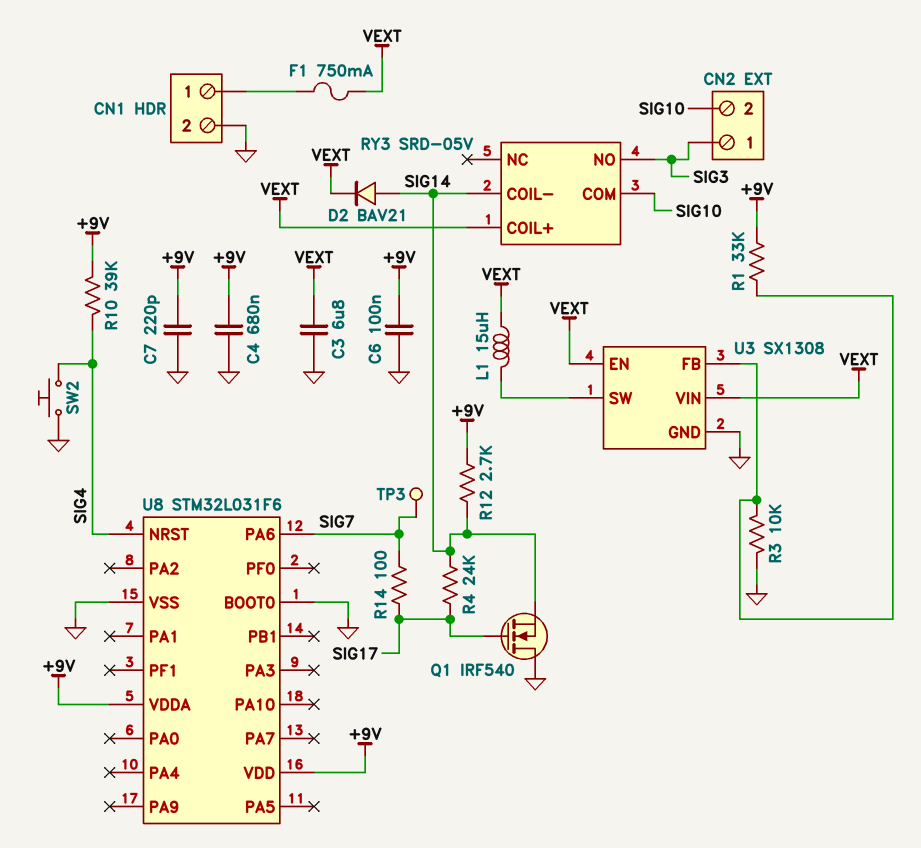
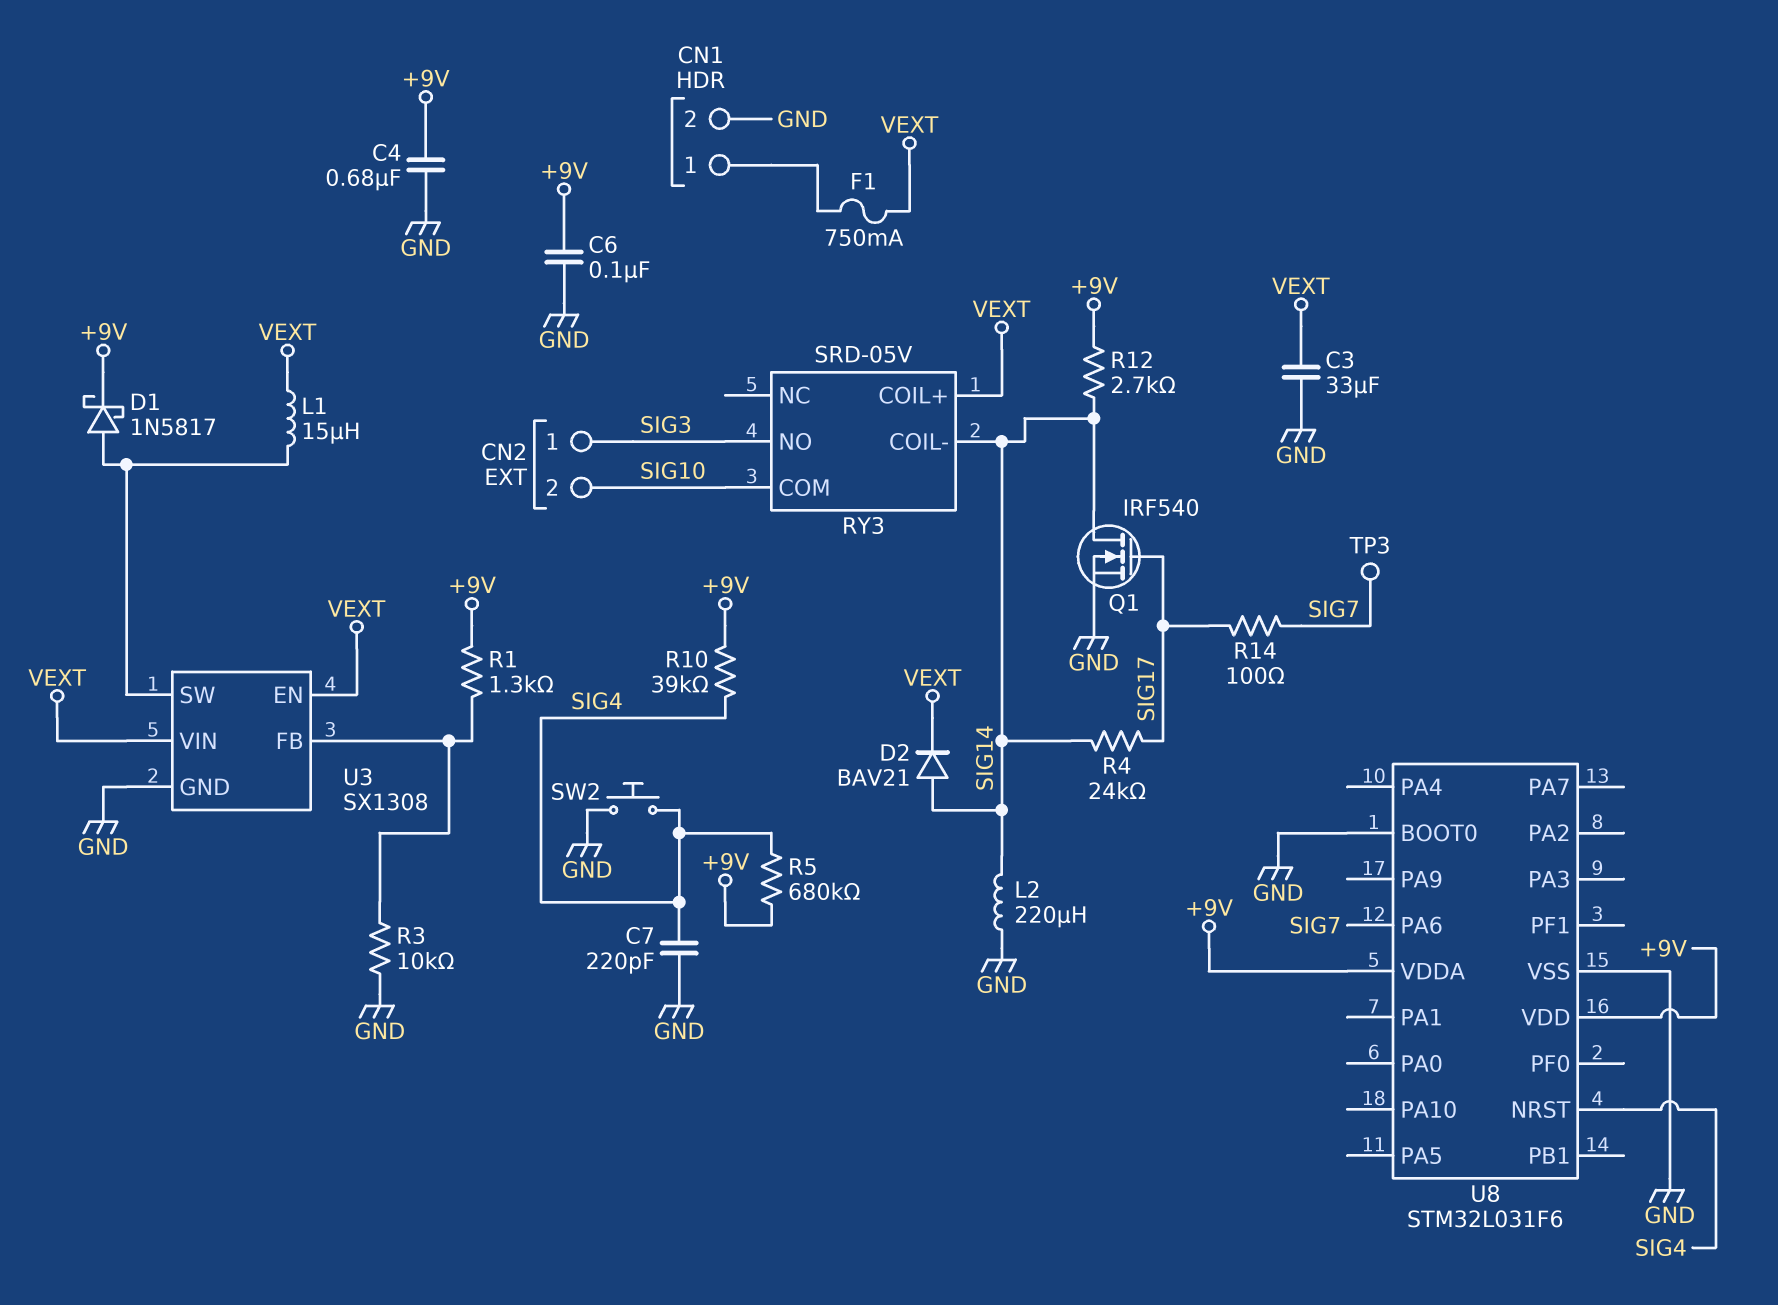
C3: 6.8uF (GND, VEXT) -> 33uF (GND, VEXT)
C7: 220pF (+9V, GND) -> 220pF (GND, SIG4)
D1: none -> schottky 1N5817 (A U3/SW, K +9V)
L2: none -> 220uH (GND, SIG14)
Q1: NMOS IRF540 (G SIG17, D GND, S SIG14) -> NMOS IRF540 (G SIG17, D SIG14, S GND)
R1: 33k (+9V, U3/FB) -> 1.3k (+9V, U3/FB)
R5: none -> 680k (+9V, SIG4)

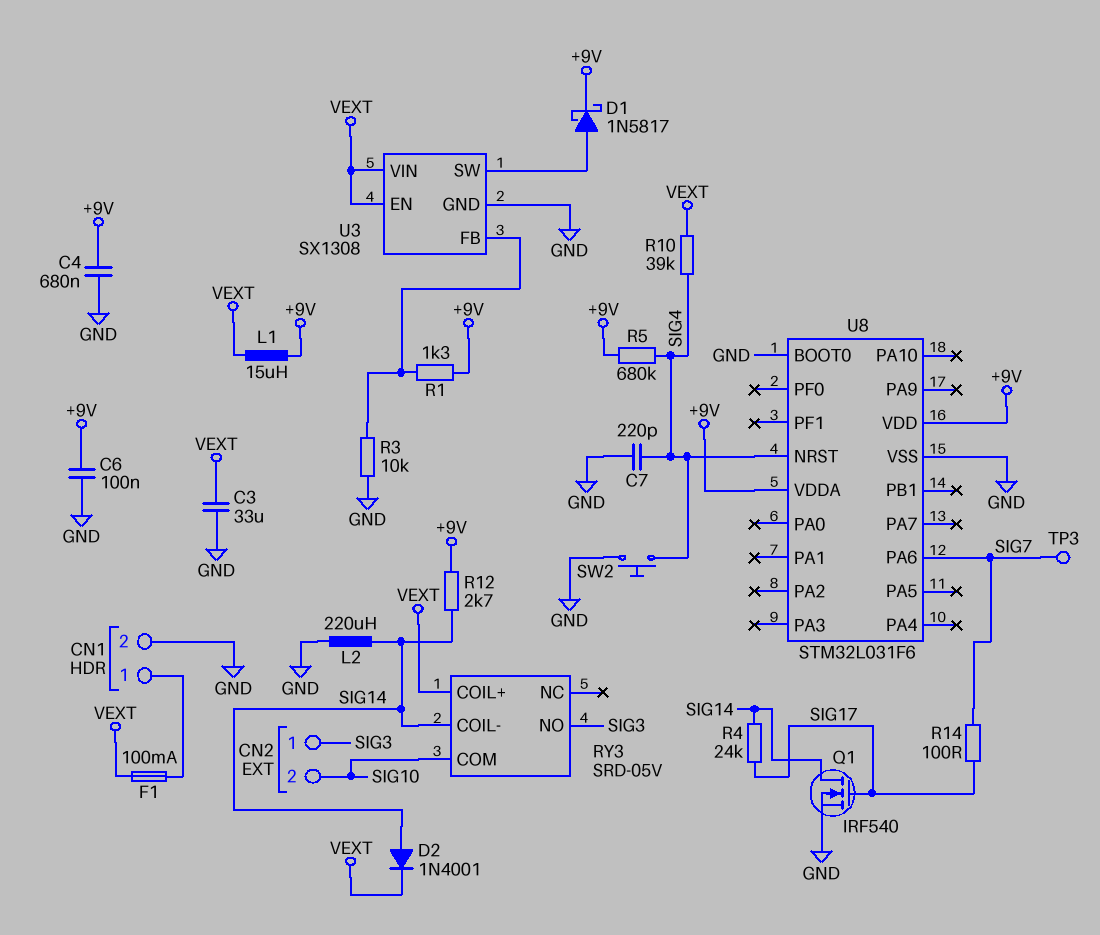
D2: diode BAV21 (A SIG14, K VEXT) -> diode 1N4001 (A SIG14, K VEXT)
F1: 750mA (CN1/1, VEXT) -> 100mA (CN1/1, VEXT)
L1: 15uH (U3/SW, VEXT) -> 15uH (+9V, VEXT)
R10: 39k (+9V, SIG4) -> 39k (SIG4, VEXT)

